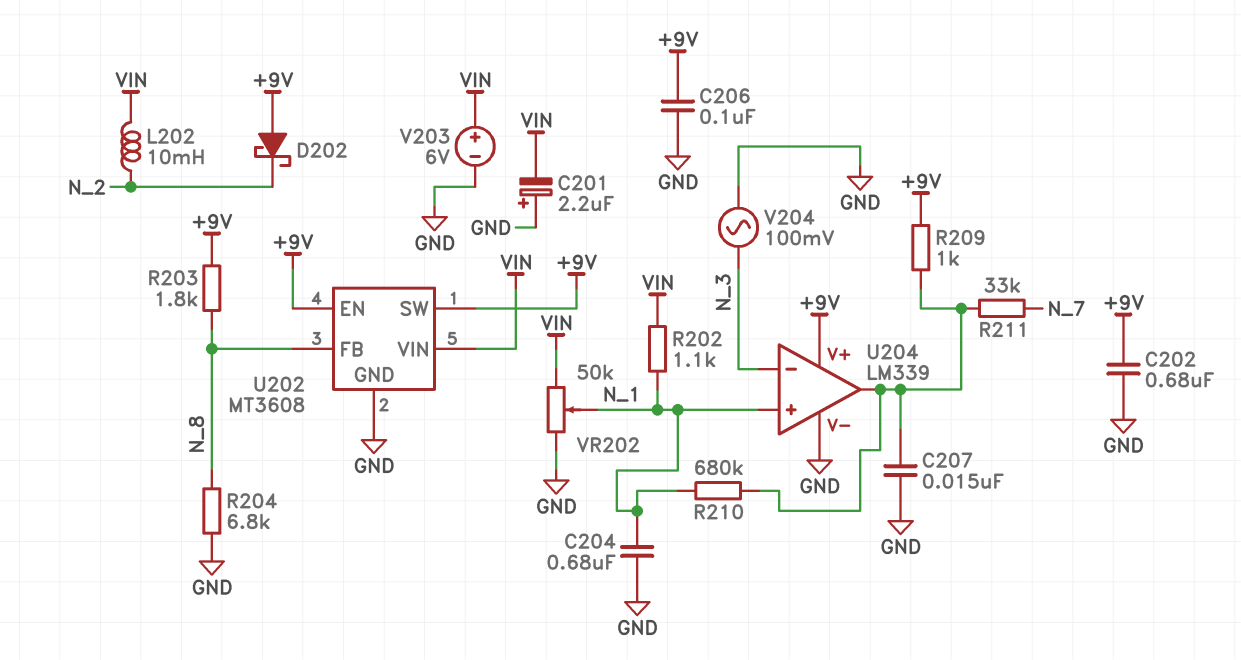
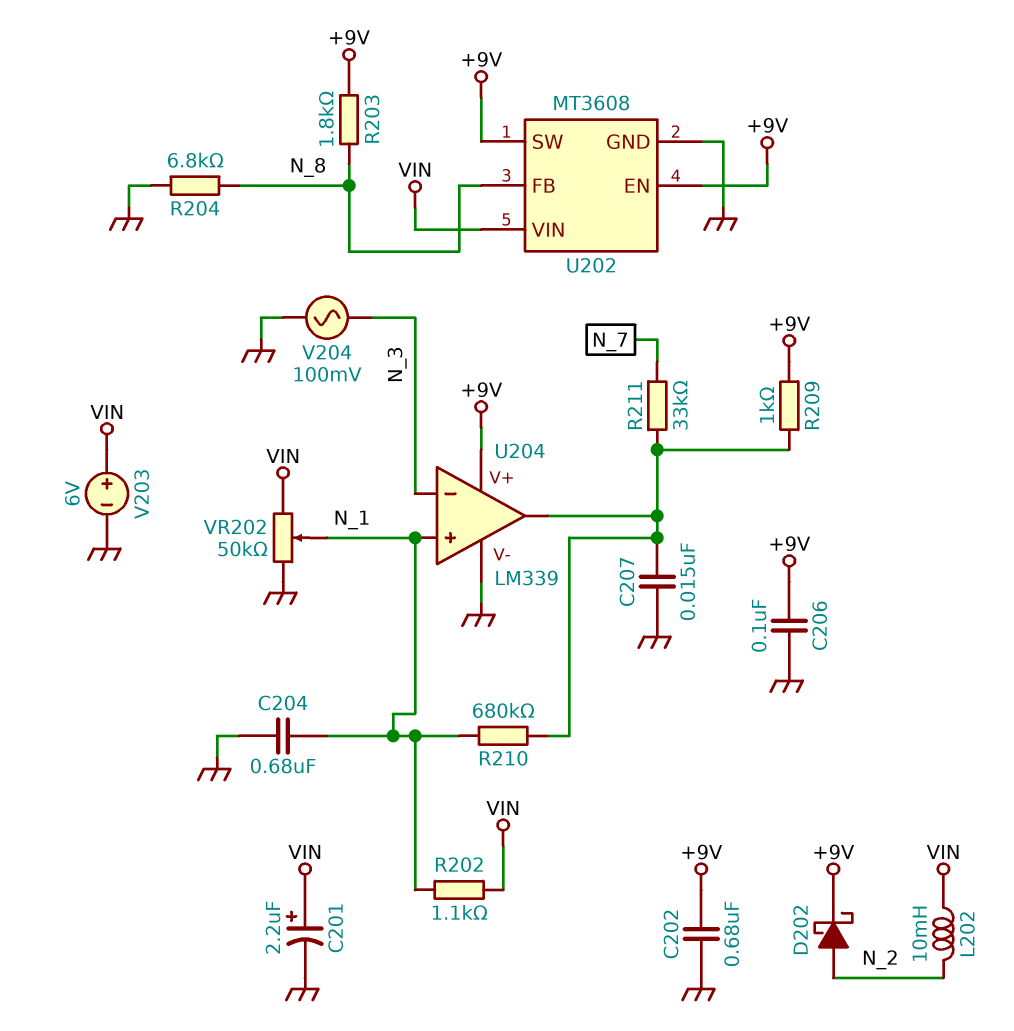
C201: 2.2uF (plus GND, minus VIN) -> 2.2uF (plus VIN, minus GND)
D202: schottky (A +9V, K N_2) -> schottky (A N_2, K +9V)

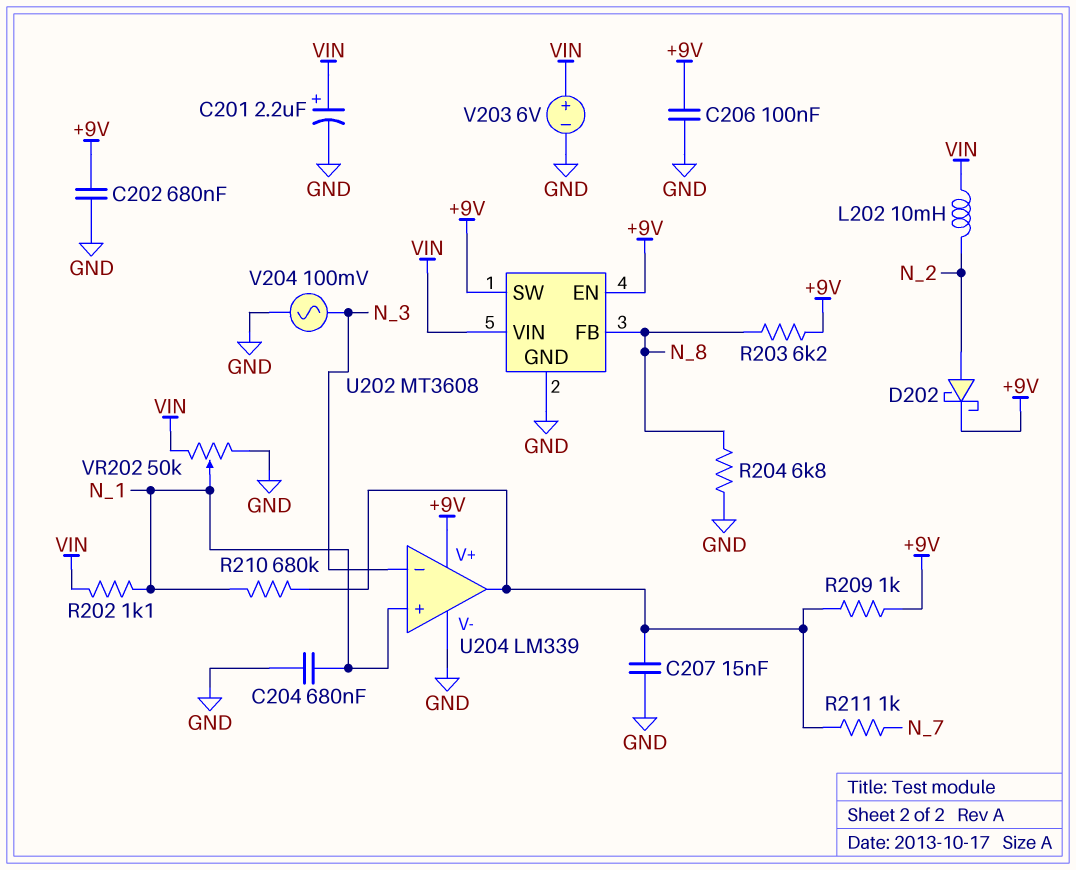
R203: 1.8k (+9V, N_8) -> 6.2k (+9V, N_8)
R211: 33k (N_7, U204/out) -> 1k (N_7, U204/out)

